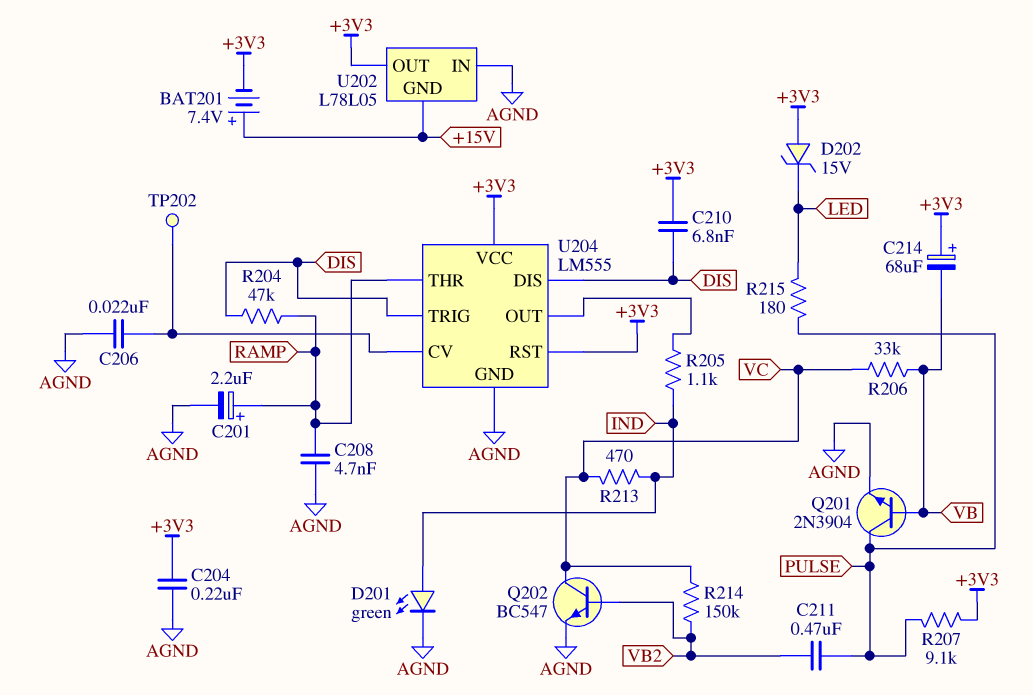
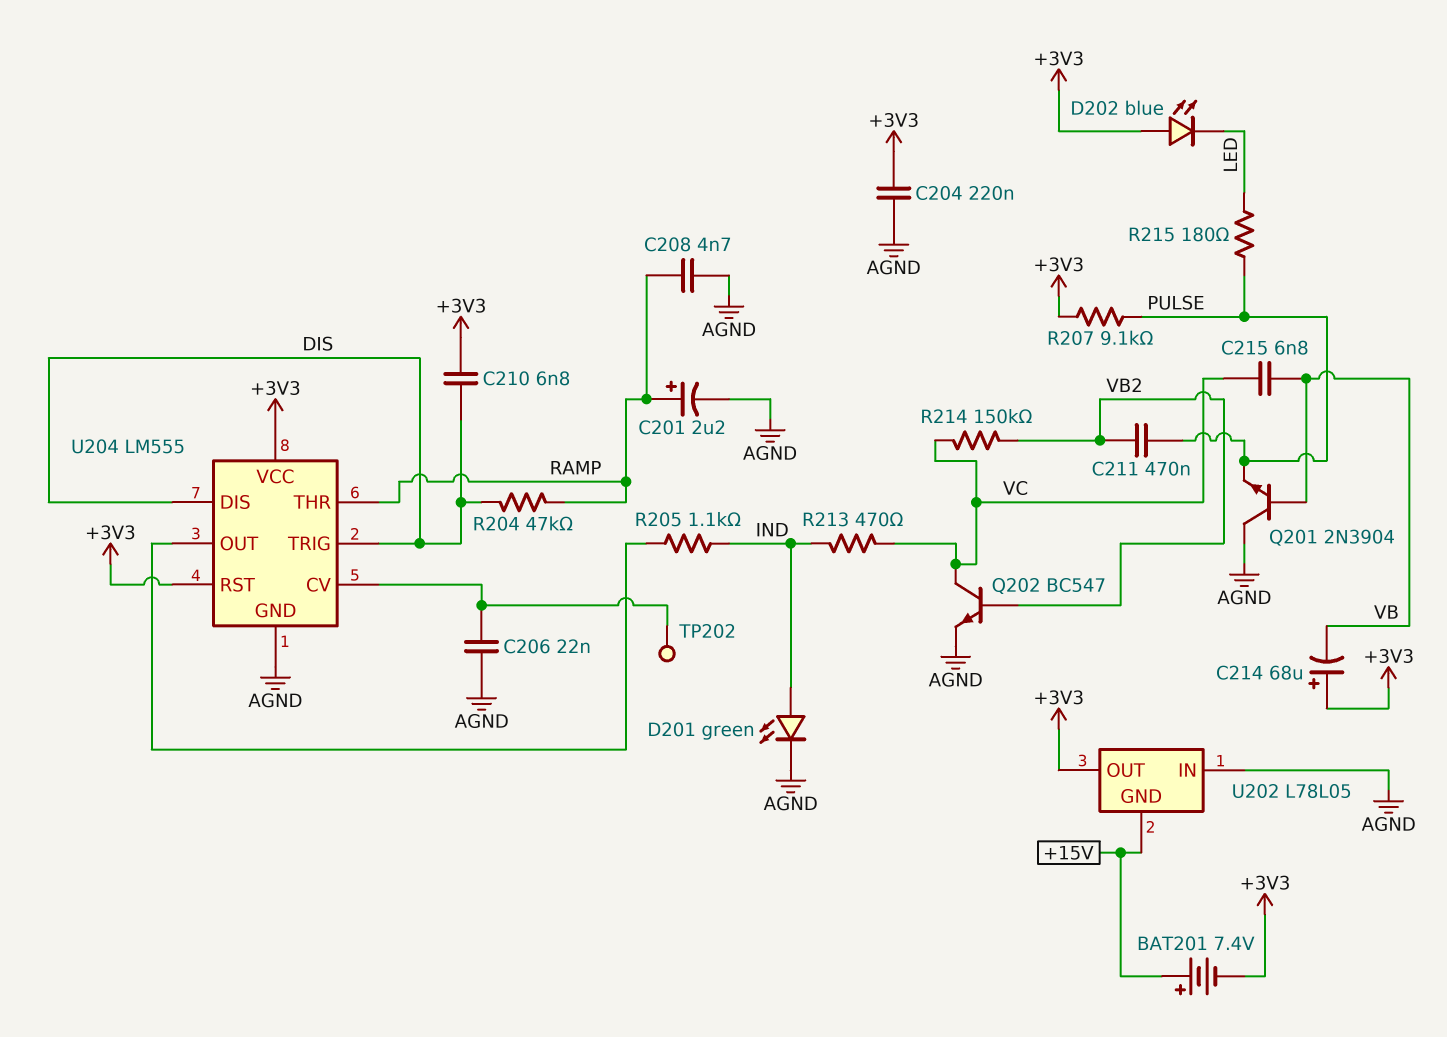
C215: none -> 6.8nF (VB, VC)
D202: zener 15V (A +3V3, K LED) -> LED blue (A +3V3, K LED)
Q201: NPN 2N3904 (B VB, C PULSE, E AGND) -> NPN 2N3904 (B VB, C AGND, E PULSE)
R206: 33k (VB, VC) -> none

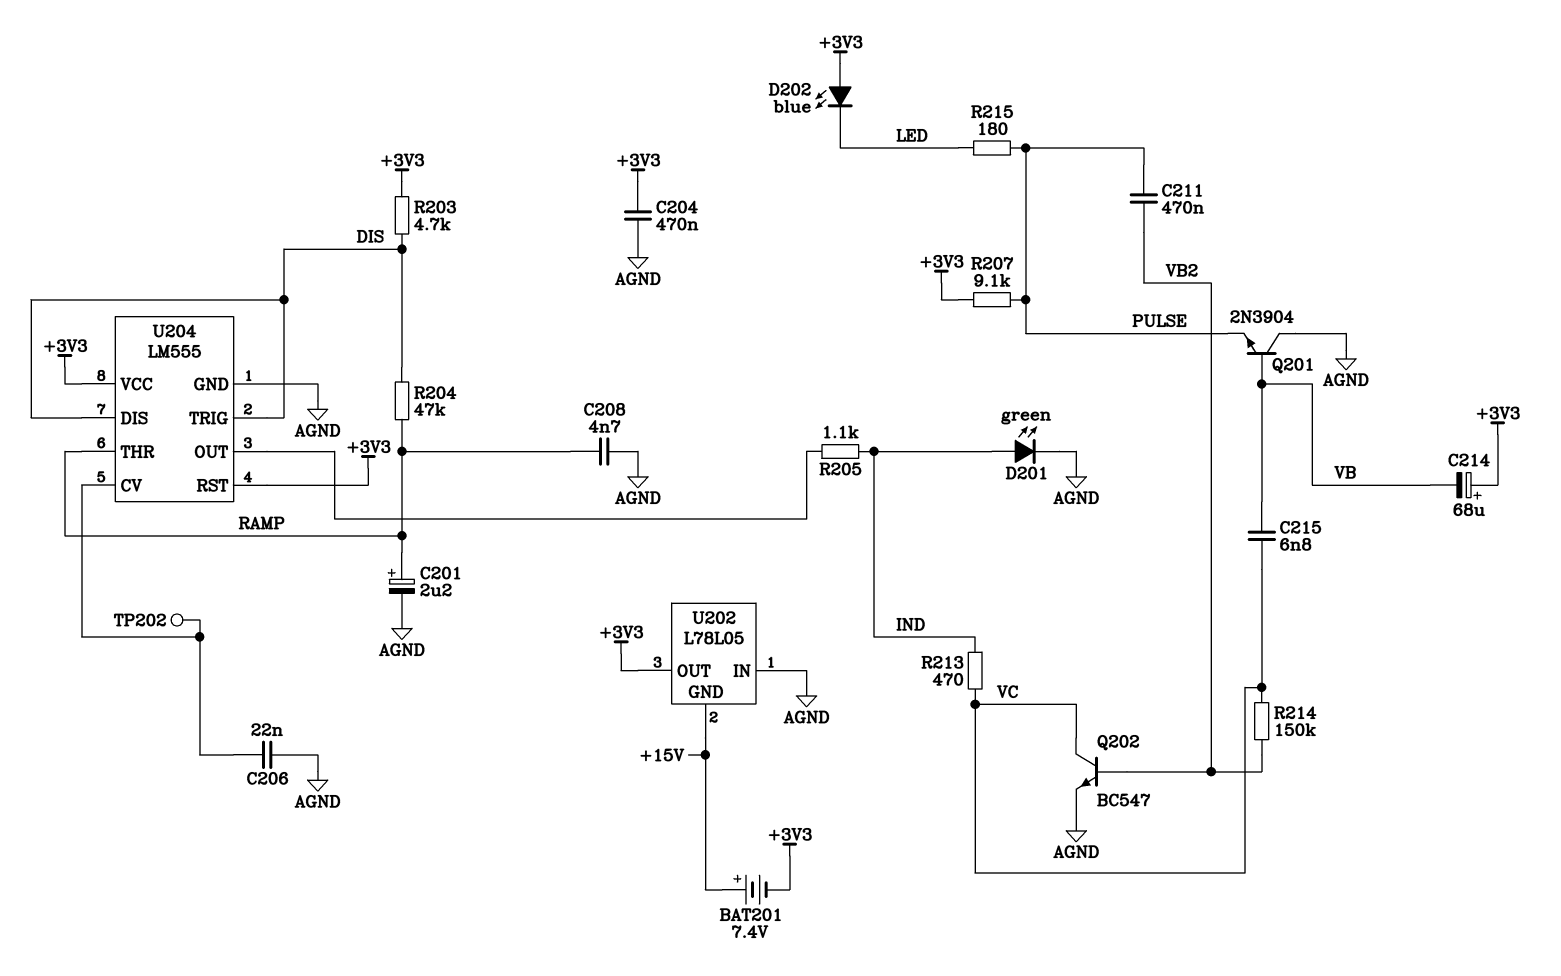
C204: 220nF (+3V3, AGND) -> 470nF (+3V3, AGND)
C210: 6.8nF (+3V3, DIS) -> none
R203: none -> 4.7k (+3V3, DIS)

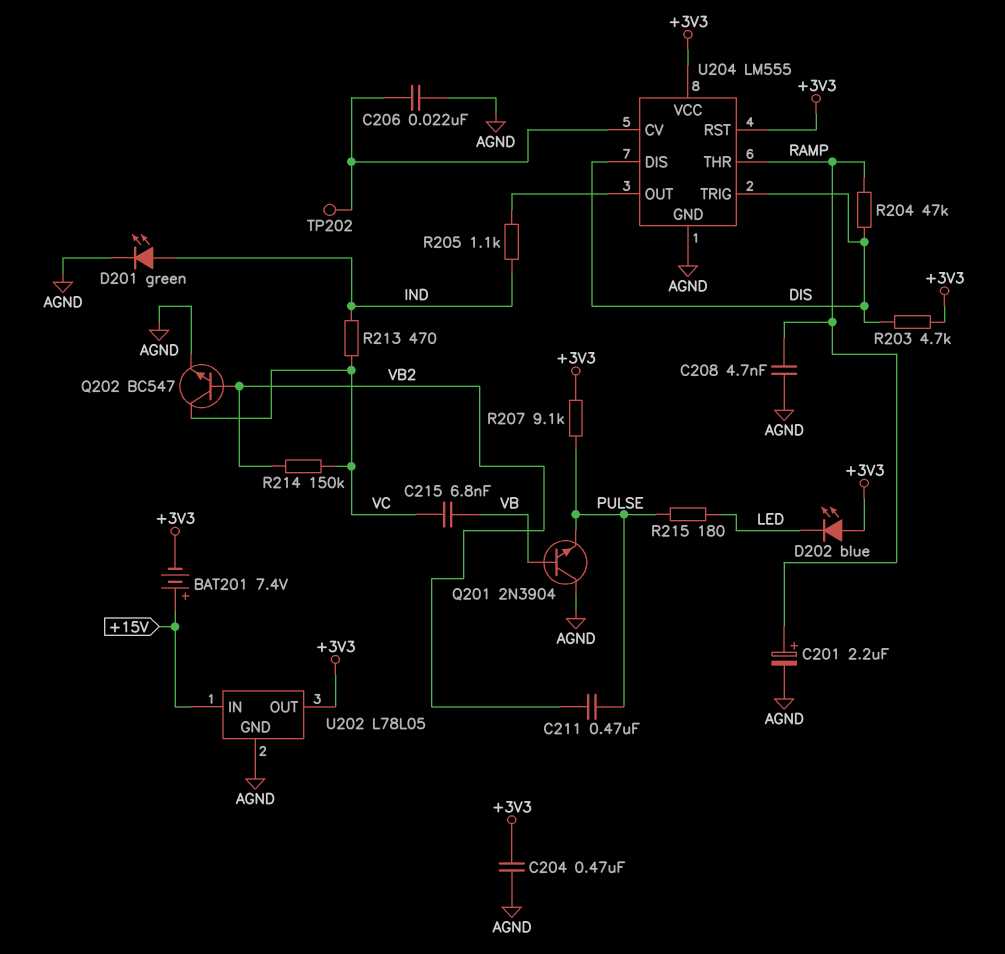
C214: 68uF (plus +3V3, minus VB) -> none
U202 pin GND: +15V -> AGND
U202 pin IN: AGND -> +15V

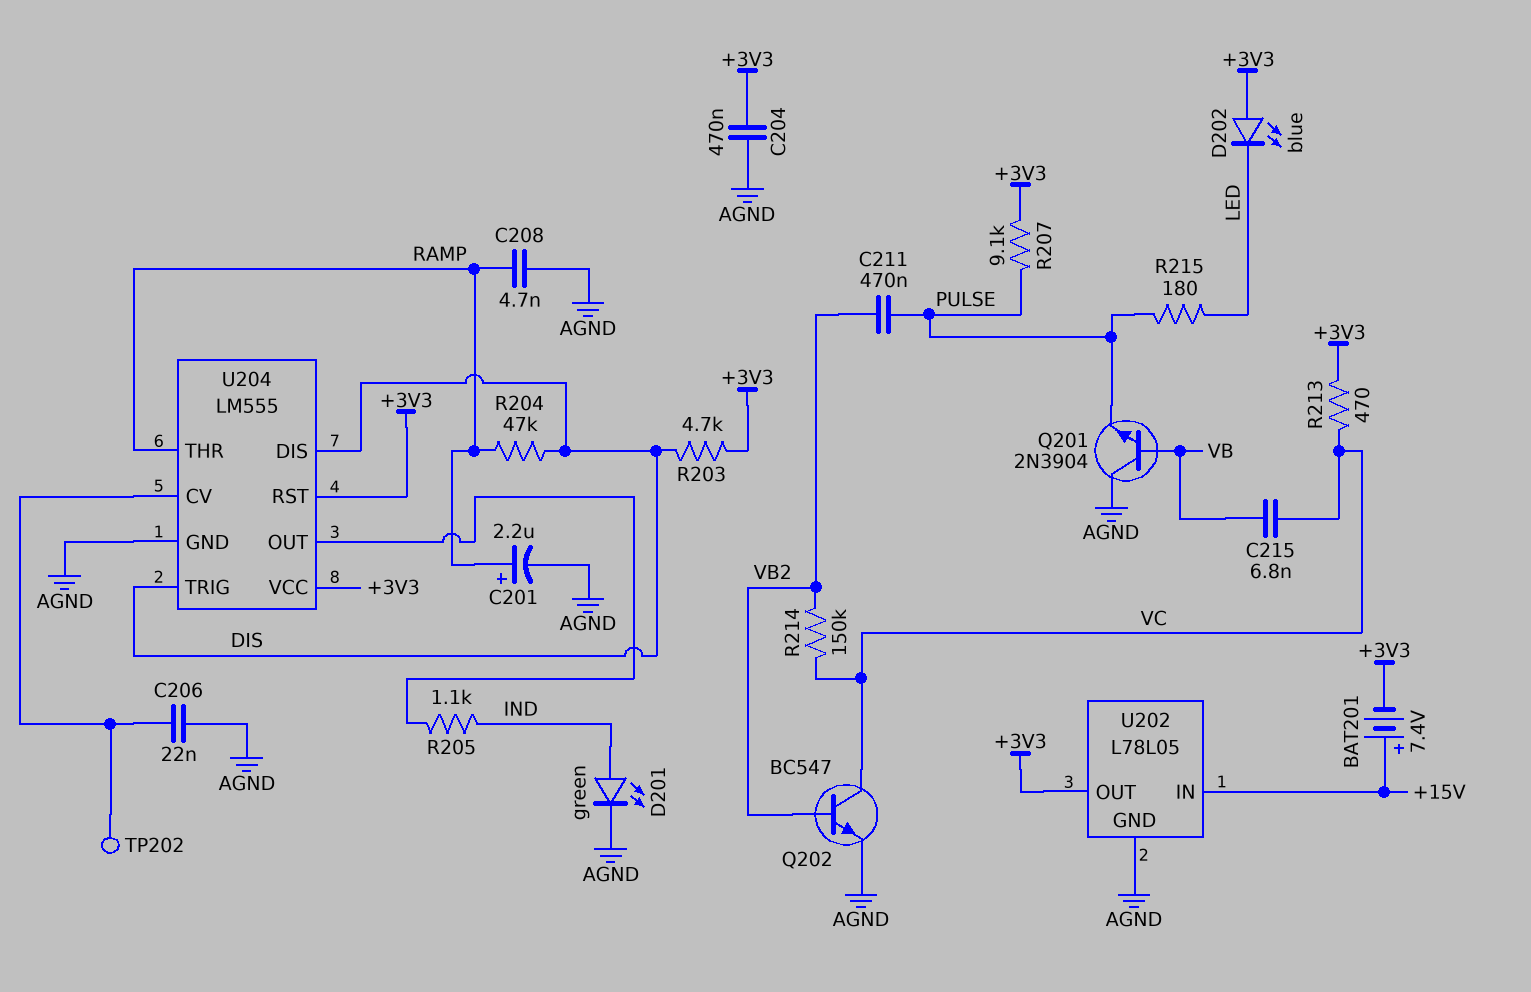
R213: 470 (IND, VC) -> 470 (+3V3, VC)

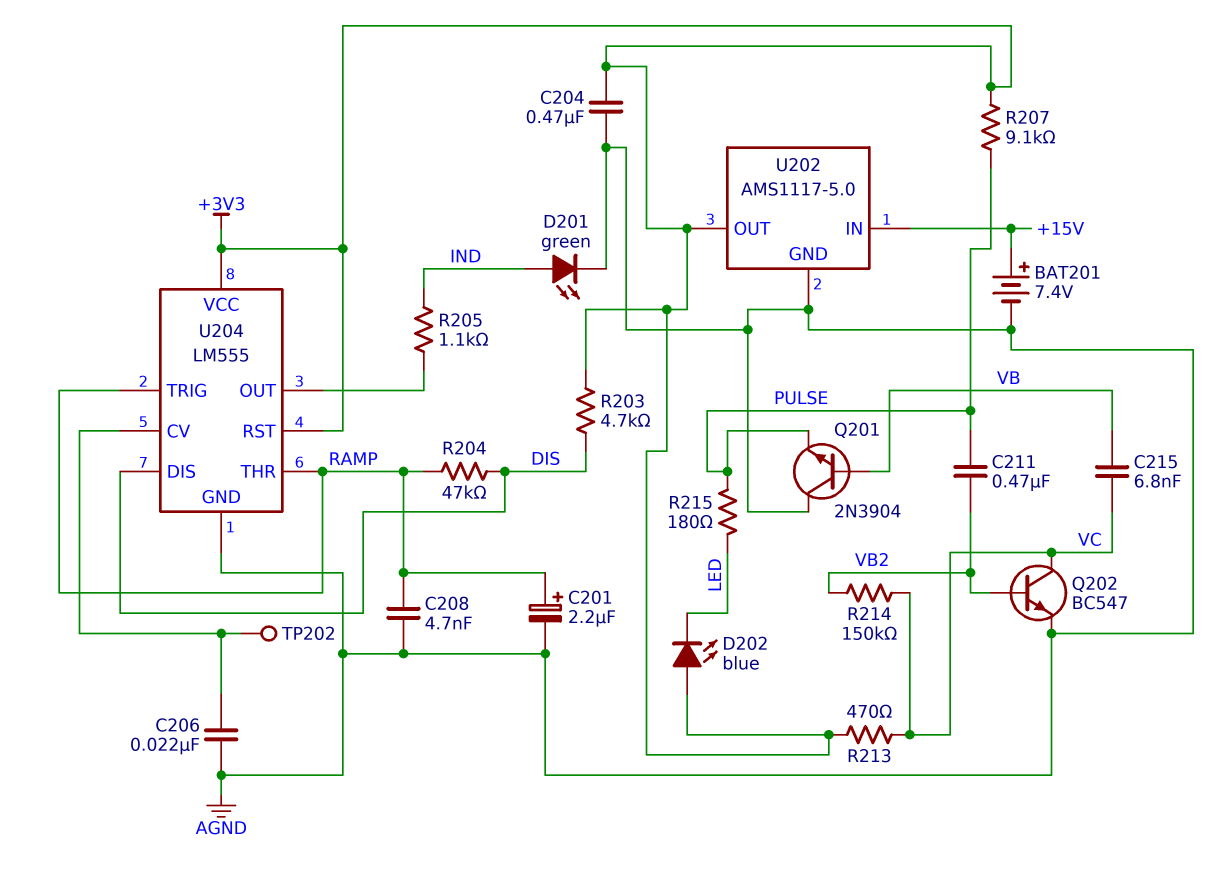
BAT201: 7.4V (plus +15V, minus +3V3) -> 7.4V (plus +15V, minus AGND)
U202: L78L05 -> AMS1117-5.0
U204 pin TRIG: DIS -> RAMP

